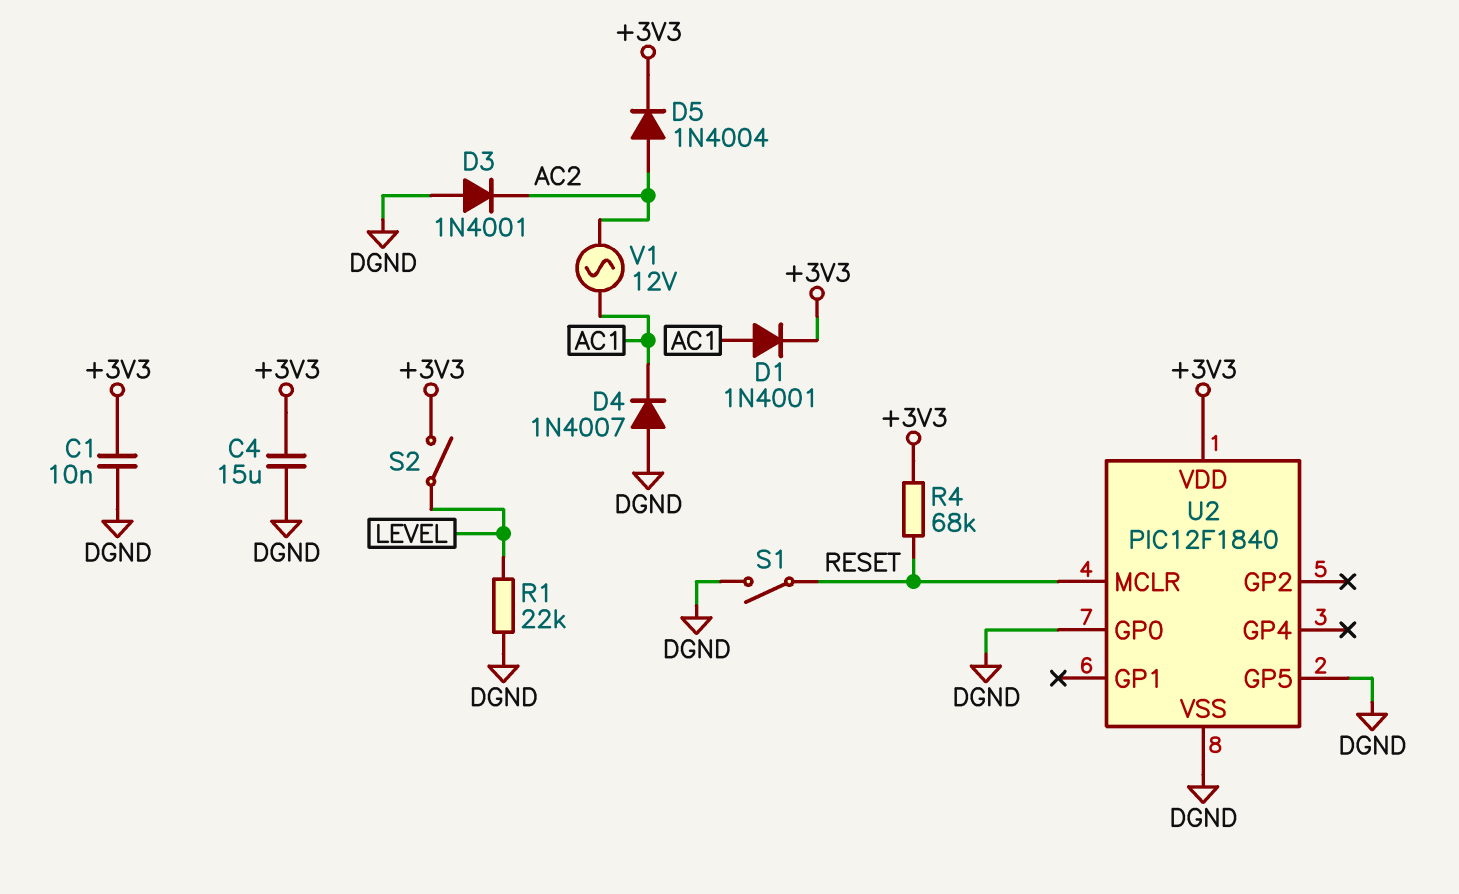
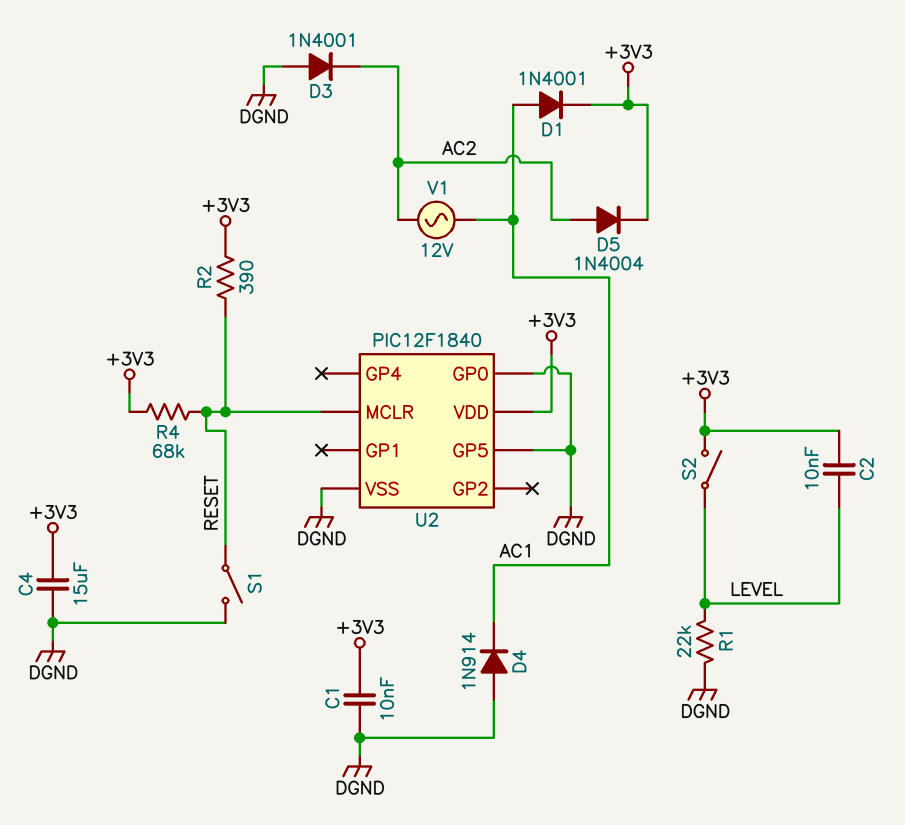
C2: none -> 10nF (+3V3, LEVEL)
D4: diode 1N4007 (A DGND, K AC1) -> diode 1N914 (A DGND, K AC1)
R2: none -> 390 (+3V3, RESET)

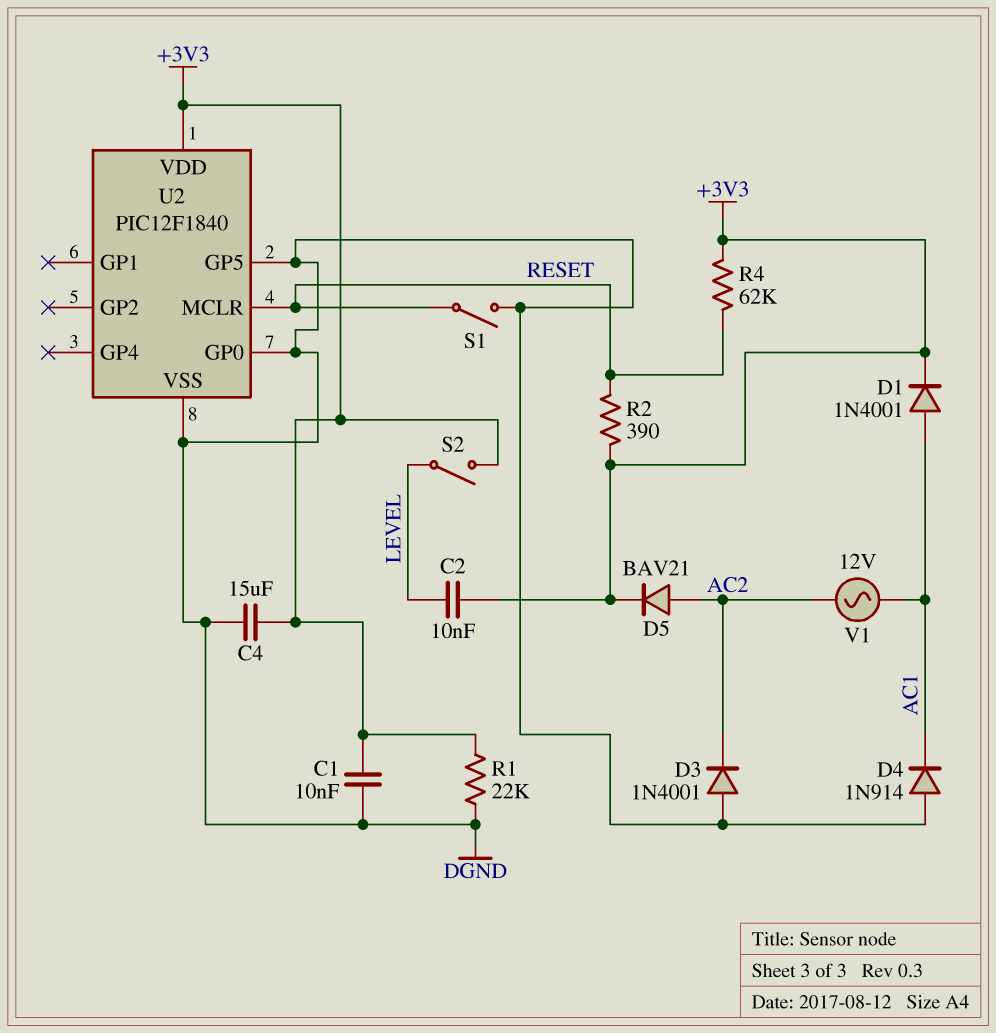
D5: diode 1N4004 (A AC2, K +3V3) -> diode BAV21 (A AC2, K +3V3)
R1: 22k (DGND, LEVEL) -> 22k (+3V3, DGND)
R4: 68k (+3V3, RESET) -> 62k (+3V3, RESET)

